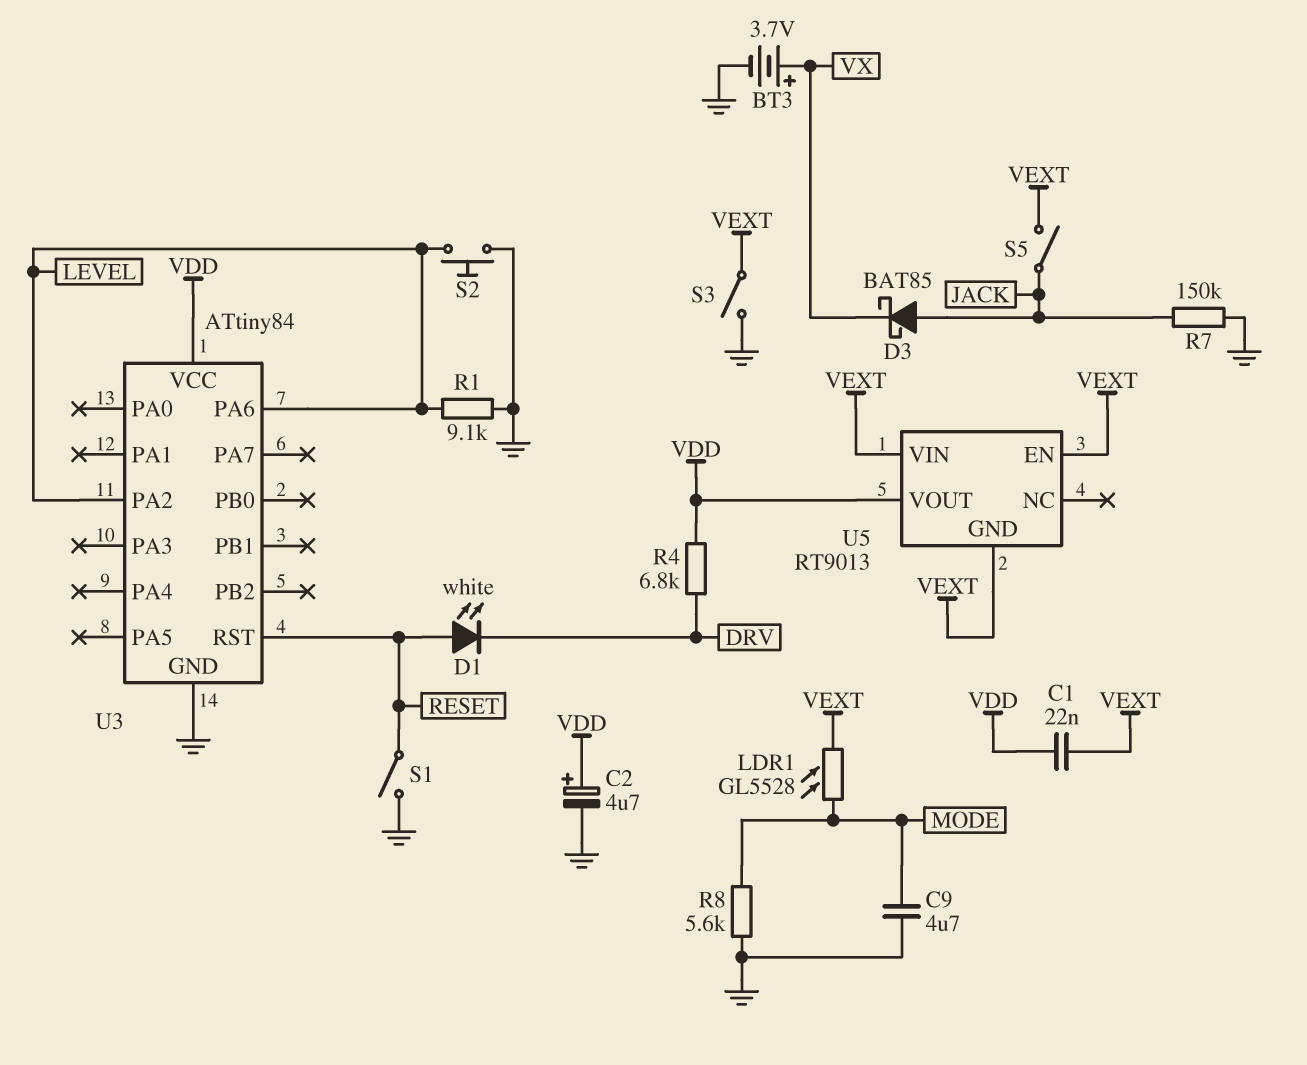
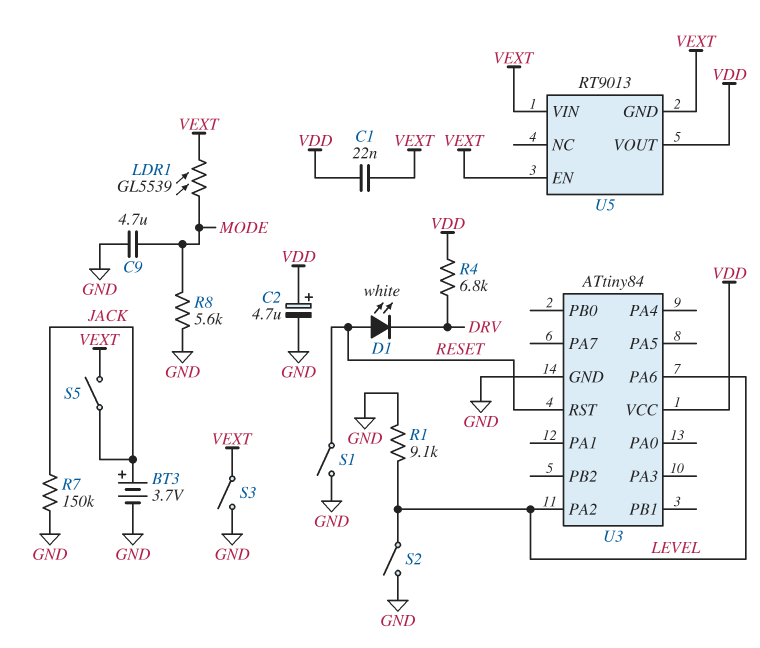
BT3: 3.7V (plus VX, minus GND) -> 3.7V (plus JACK, minus GND)
D3: schottky BAT85 (A JACK, K VX) -> none
LDR1: GL5528 (MODE, VEXT) -> GL5539 (MODE, VEXT)
S2: button (GND, LEVEL) -> switch (GND, LEVEL)

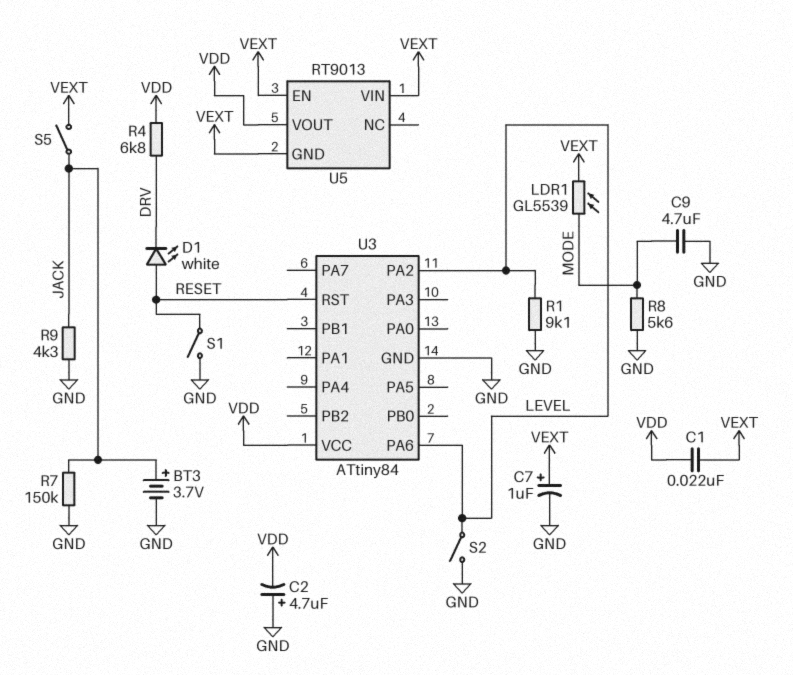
C2: 4.7uF (plus VDD, minus GND) -> 4.7uF (plus GND, minus VDD)
C7: none -> 1uF (plus VEXT, minus GND)
R9: none -> 4.3k (GND, JACK)
S3: switch (GND, VEXT) -> none

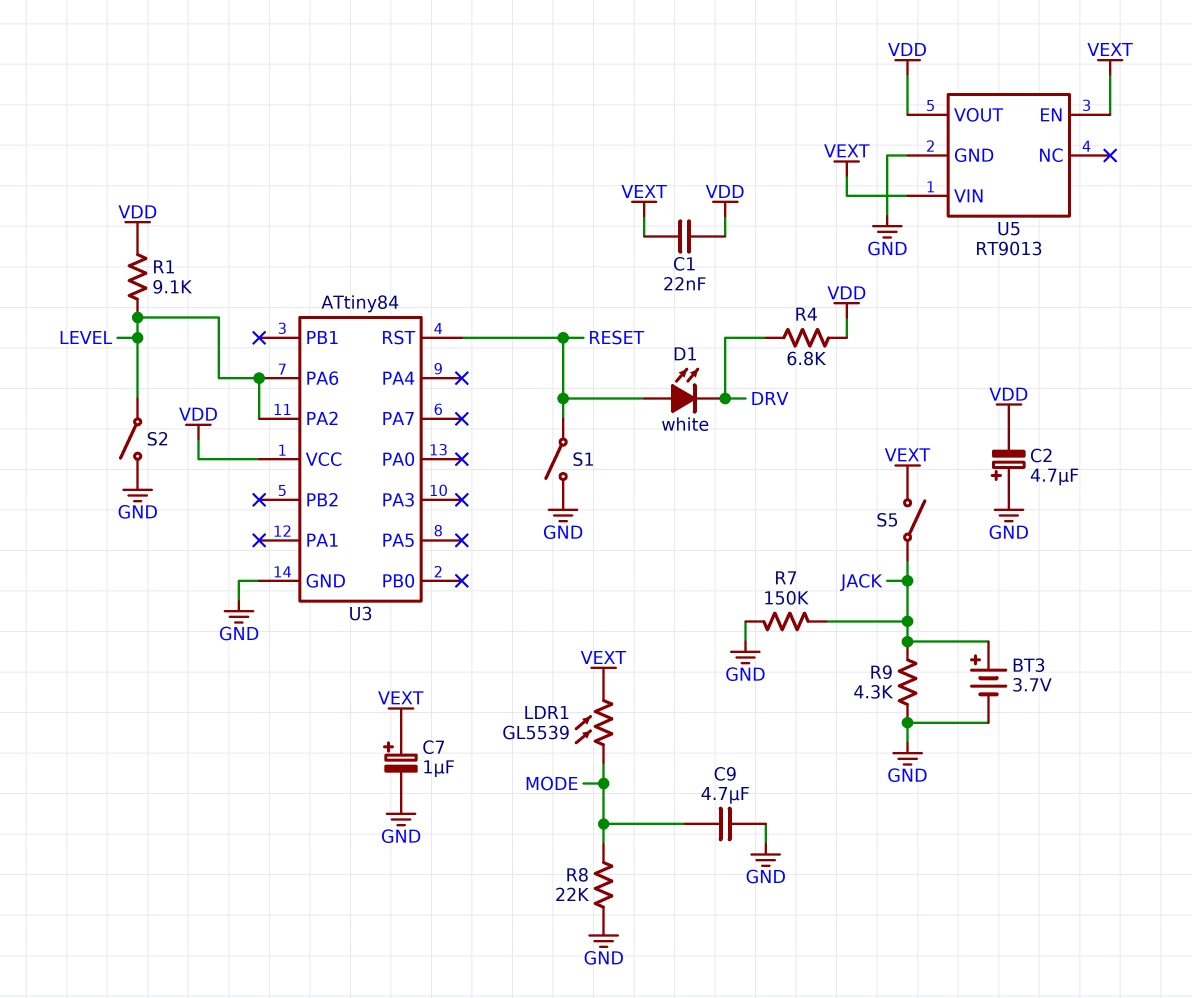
R1: 9.1k (GND, LEVEL) -> 9.1k (LEVEL, VDD)
R8: 5.6k (GND, MODE) -> 22k (GND, MODE)
U5 pin GND: VEXT -> GND

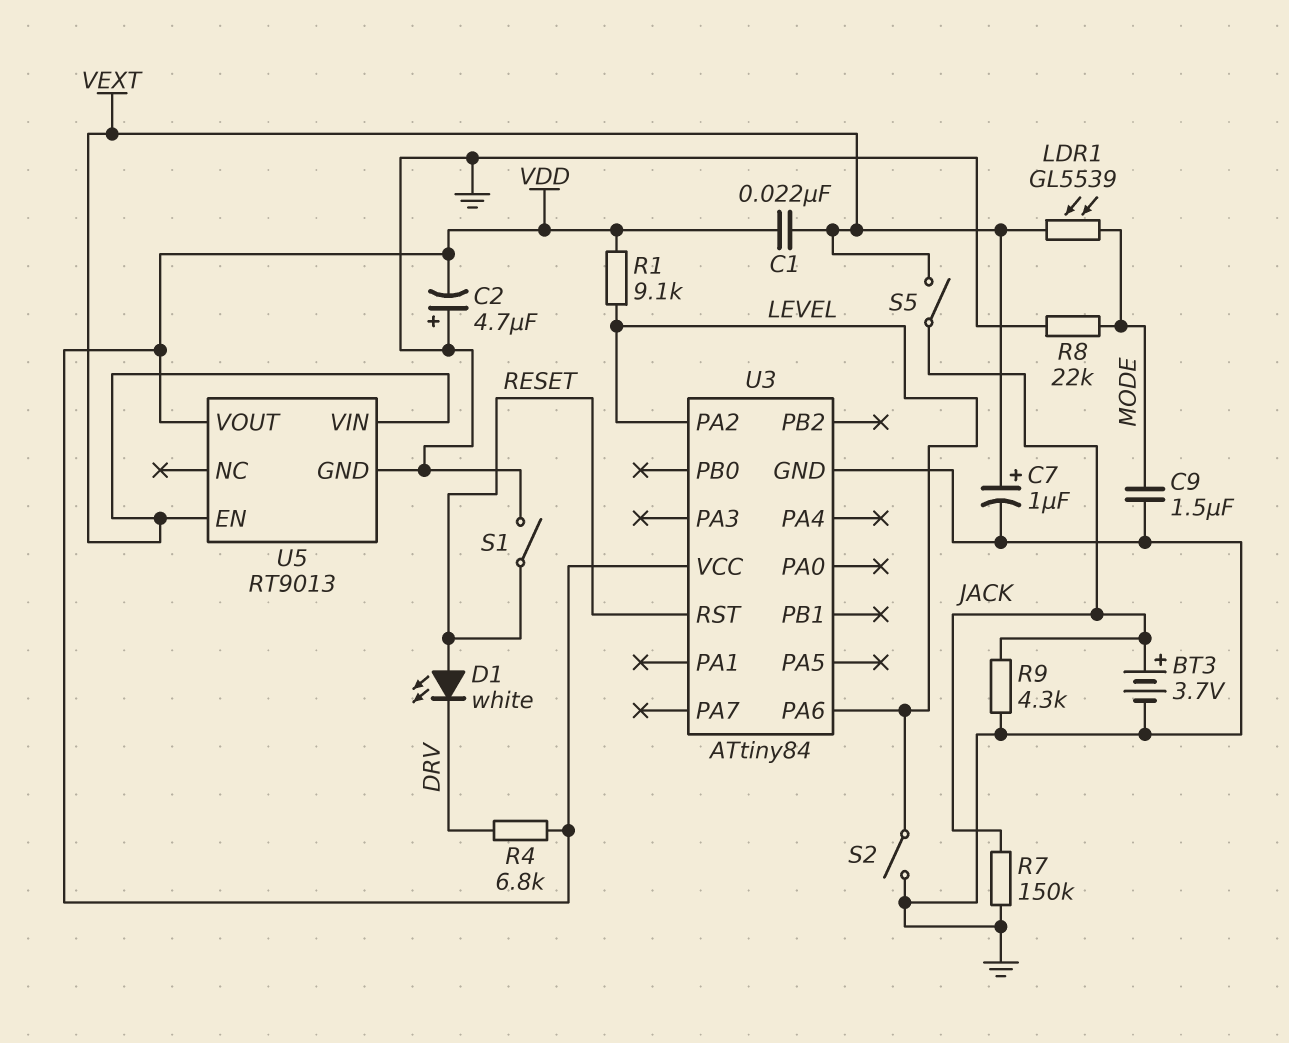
C9: 4.7uF (GND, MODE) -> 1.5uF (GND, MODE)

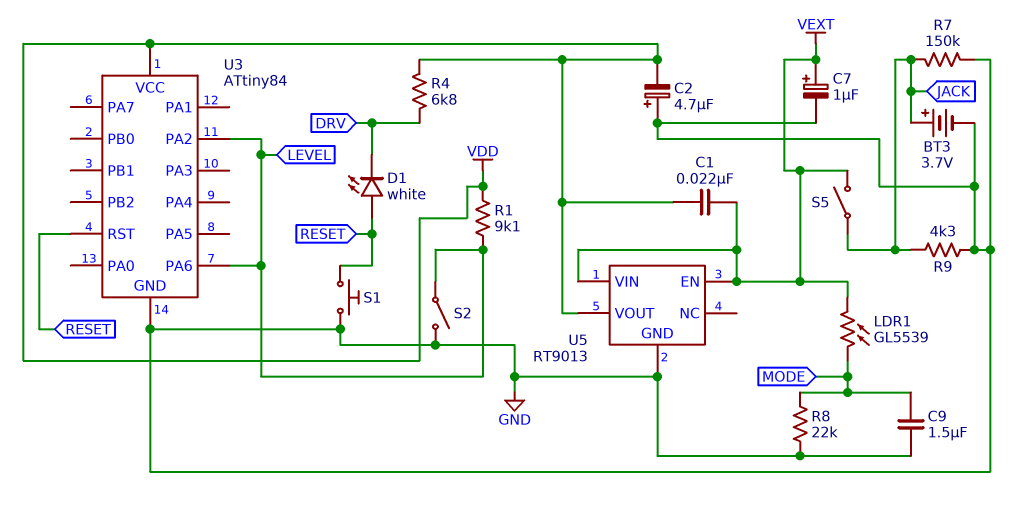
S1: switch (GND, RESET) -> button (GND, RESET)

